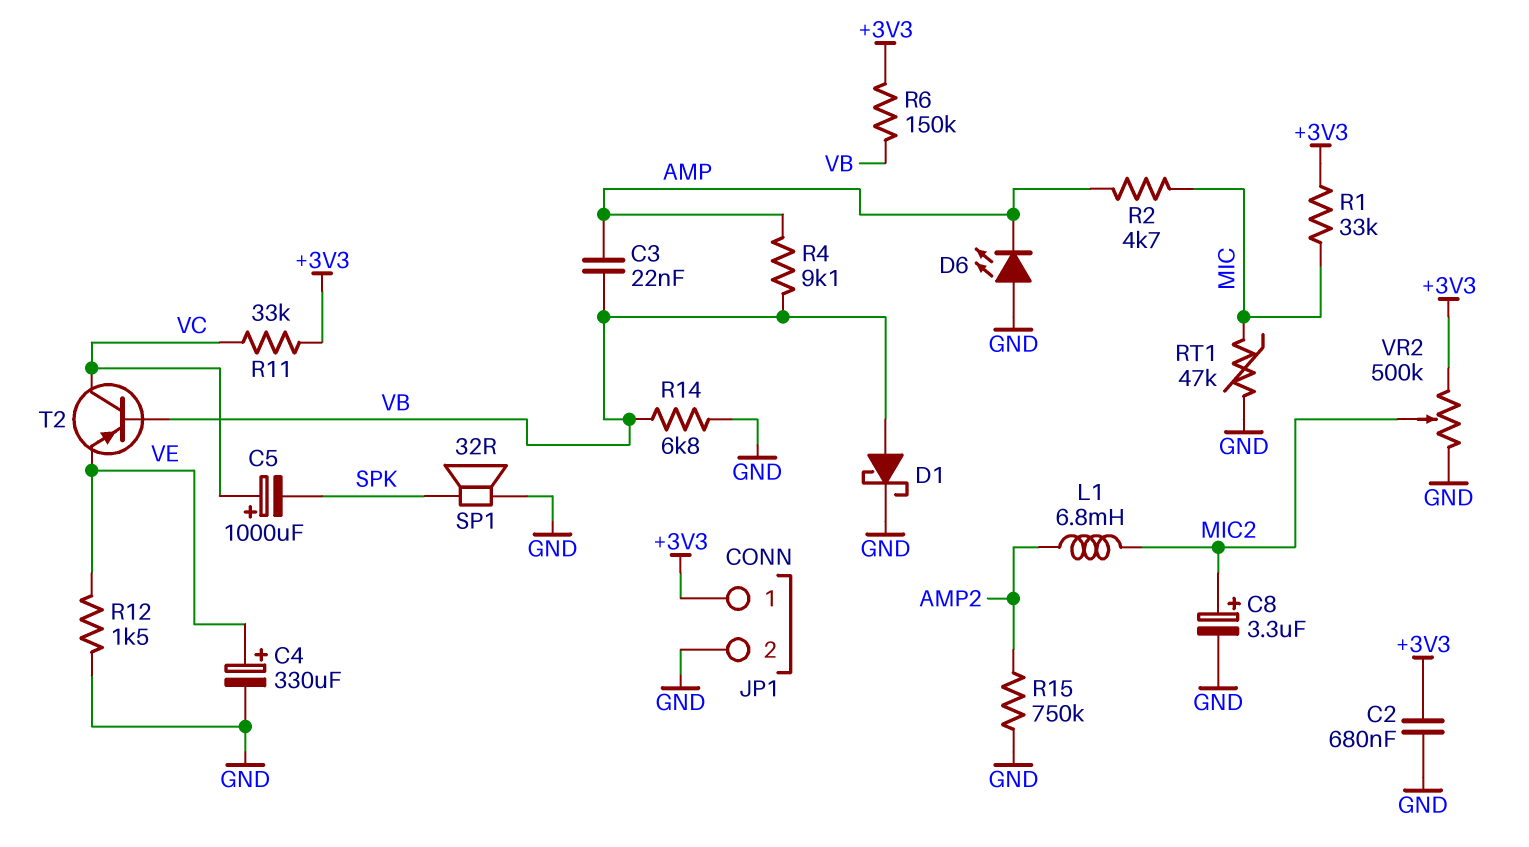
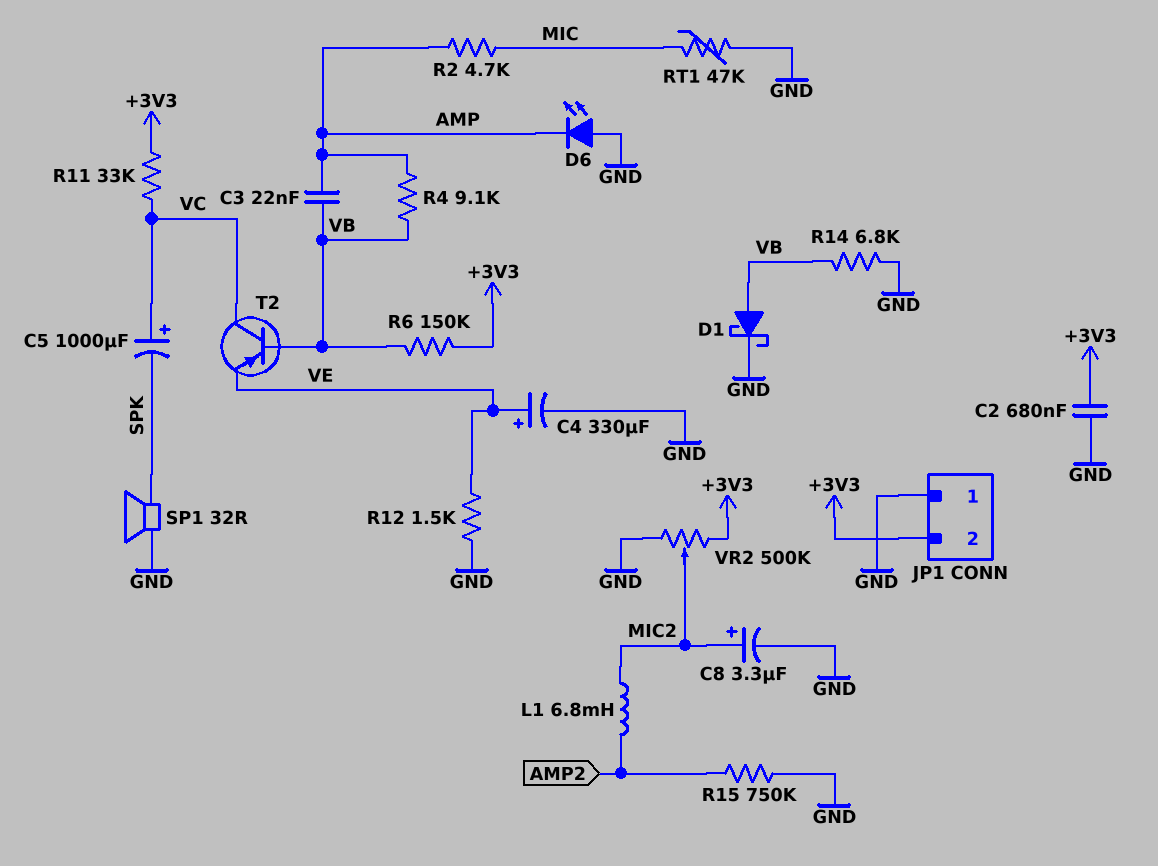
JP1 pin 1: +3V3 -> GND
JP1 pin 2: GND -> +3V3
R1: 33k (+3V3, MIC) -> none

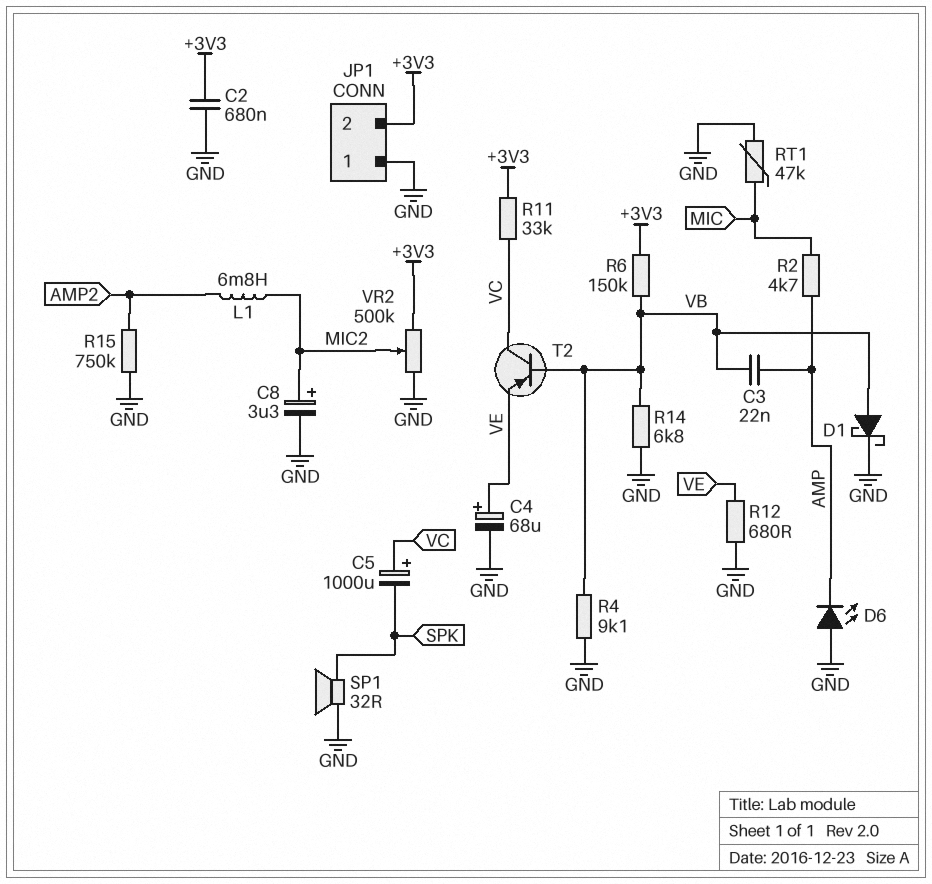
C4: 330uF (plus VE, minus GND) -> 68uF (plus VE, minus GND)
R4: 9.1k (AMP, VB) -> 9.1k (GND, VB)
R12: 1.5k (GND, VE) -> 680 (GND, VE)

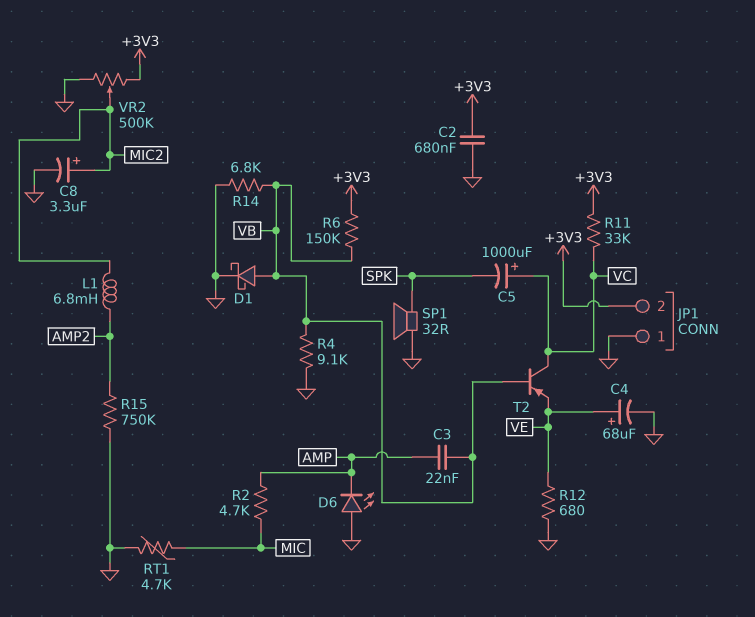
RT1: 47k (GND, MIC) -> 4.7k (GND, MIC)

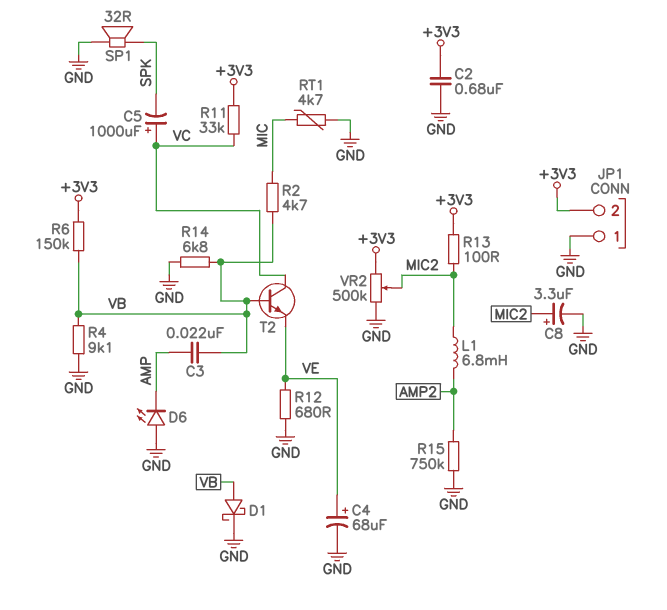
R2: 4.7k (AMP, MIC) -> 4.7k (MIC, VB)
R13: none -> 100 (+3V3, MIC2)
T2: PNP (B VB, C VC, E VE) -> NPN (B VB, C VC, E VE)

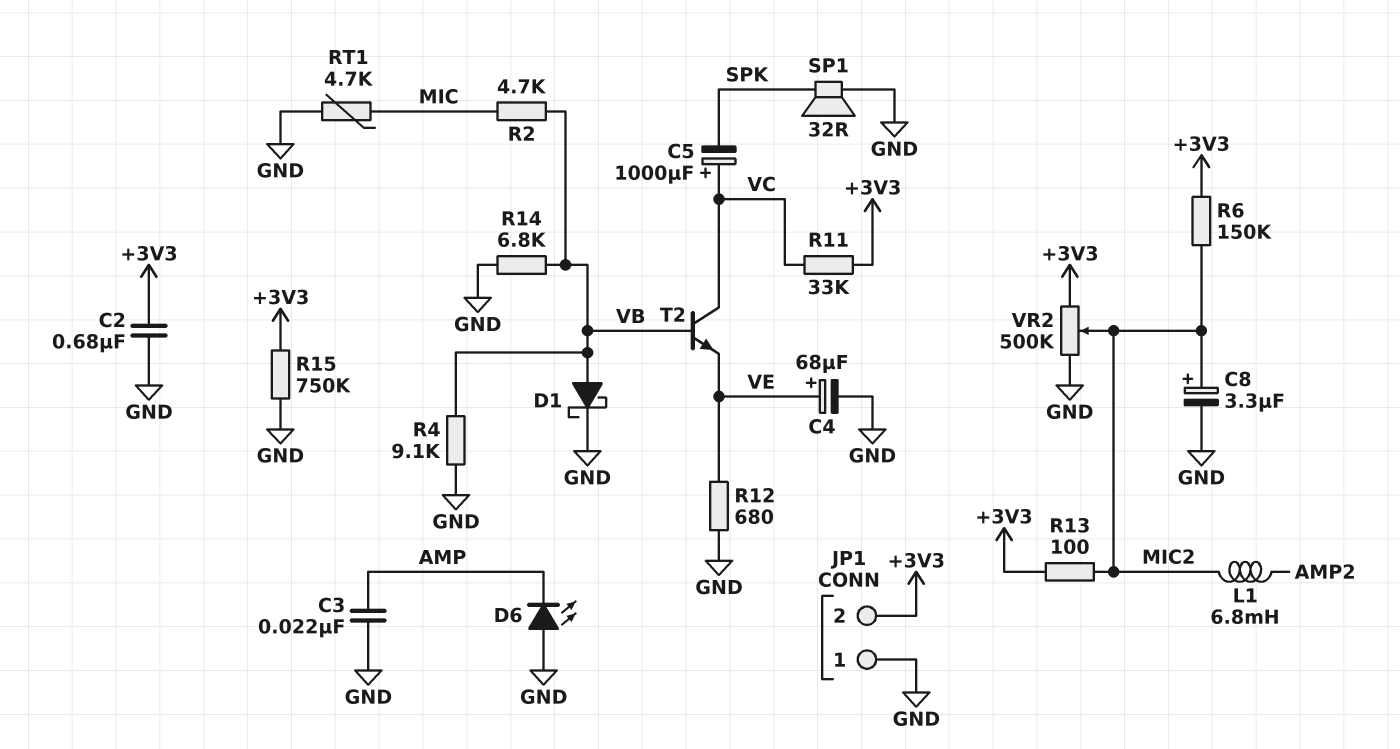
C3: 22nF (AMP, VB) -> 22nF (AMP, GND)
R6: 150k (+3V3, VB) -> 150k (+3V3, MIC2)
R15: 750k (AMP2, GND) -> 750k (+3V3, GND)

